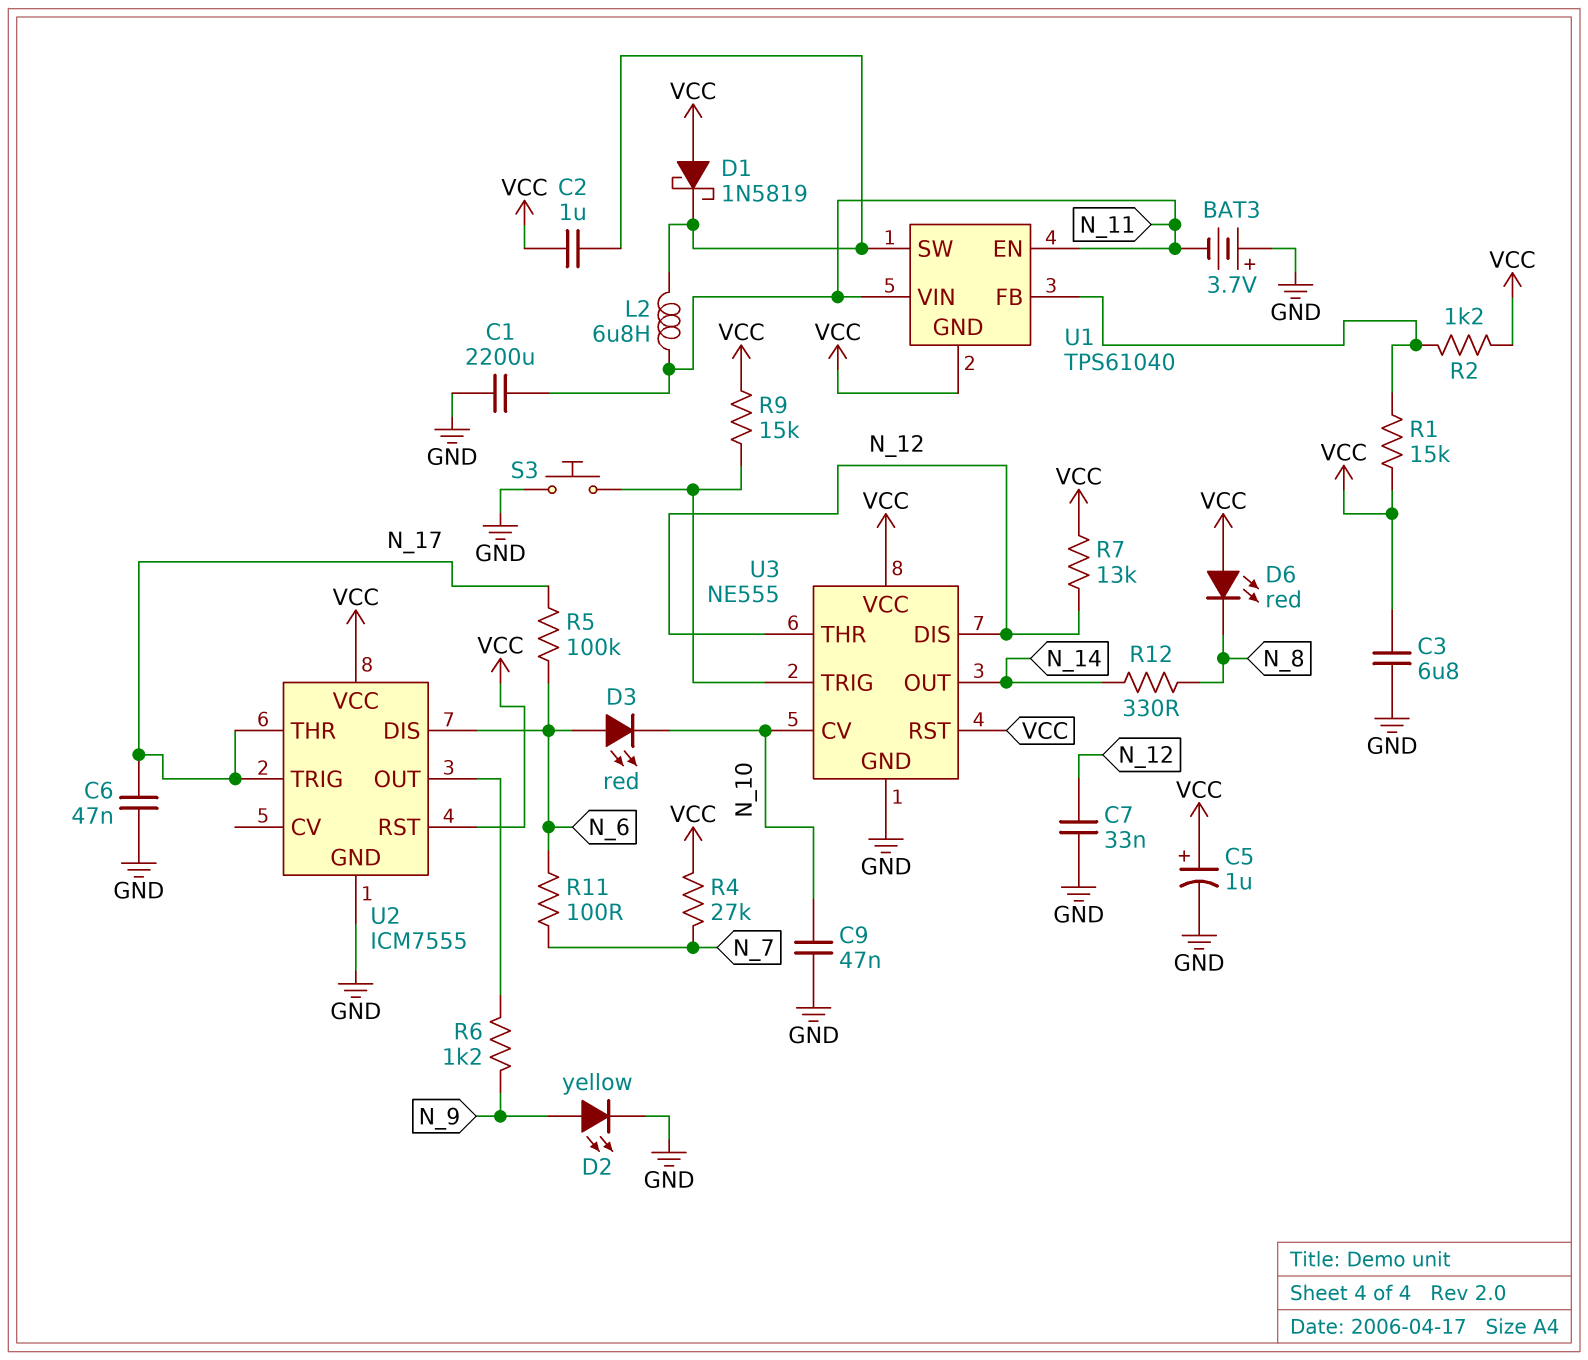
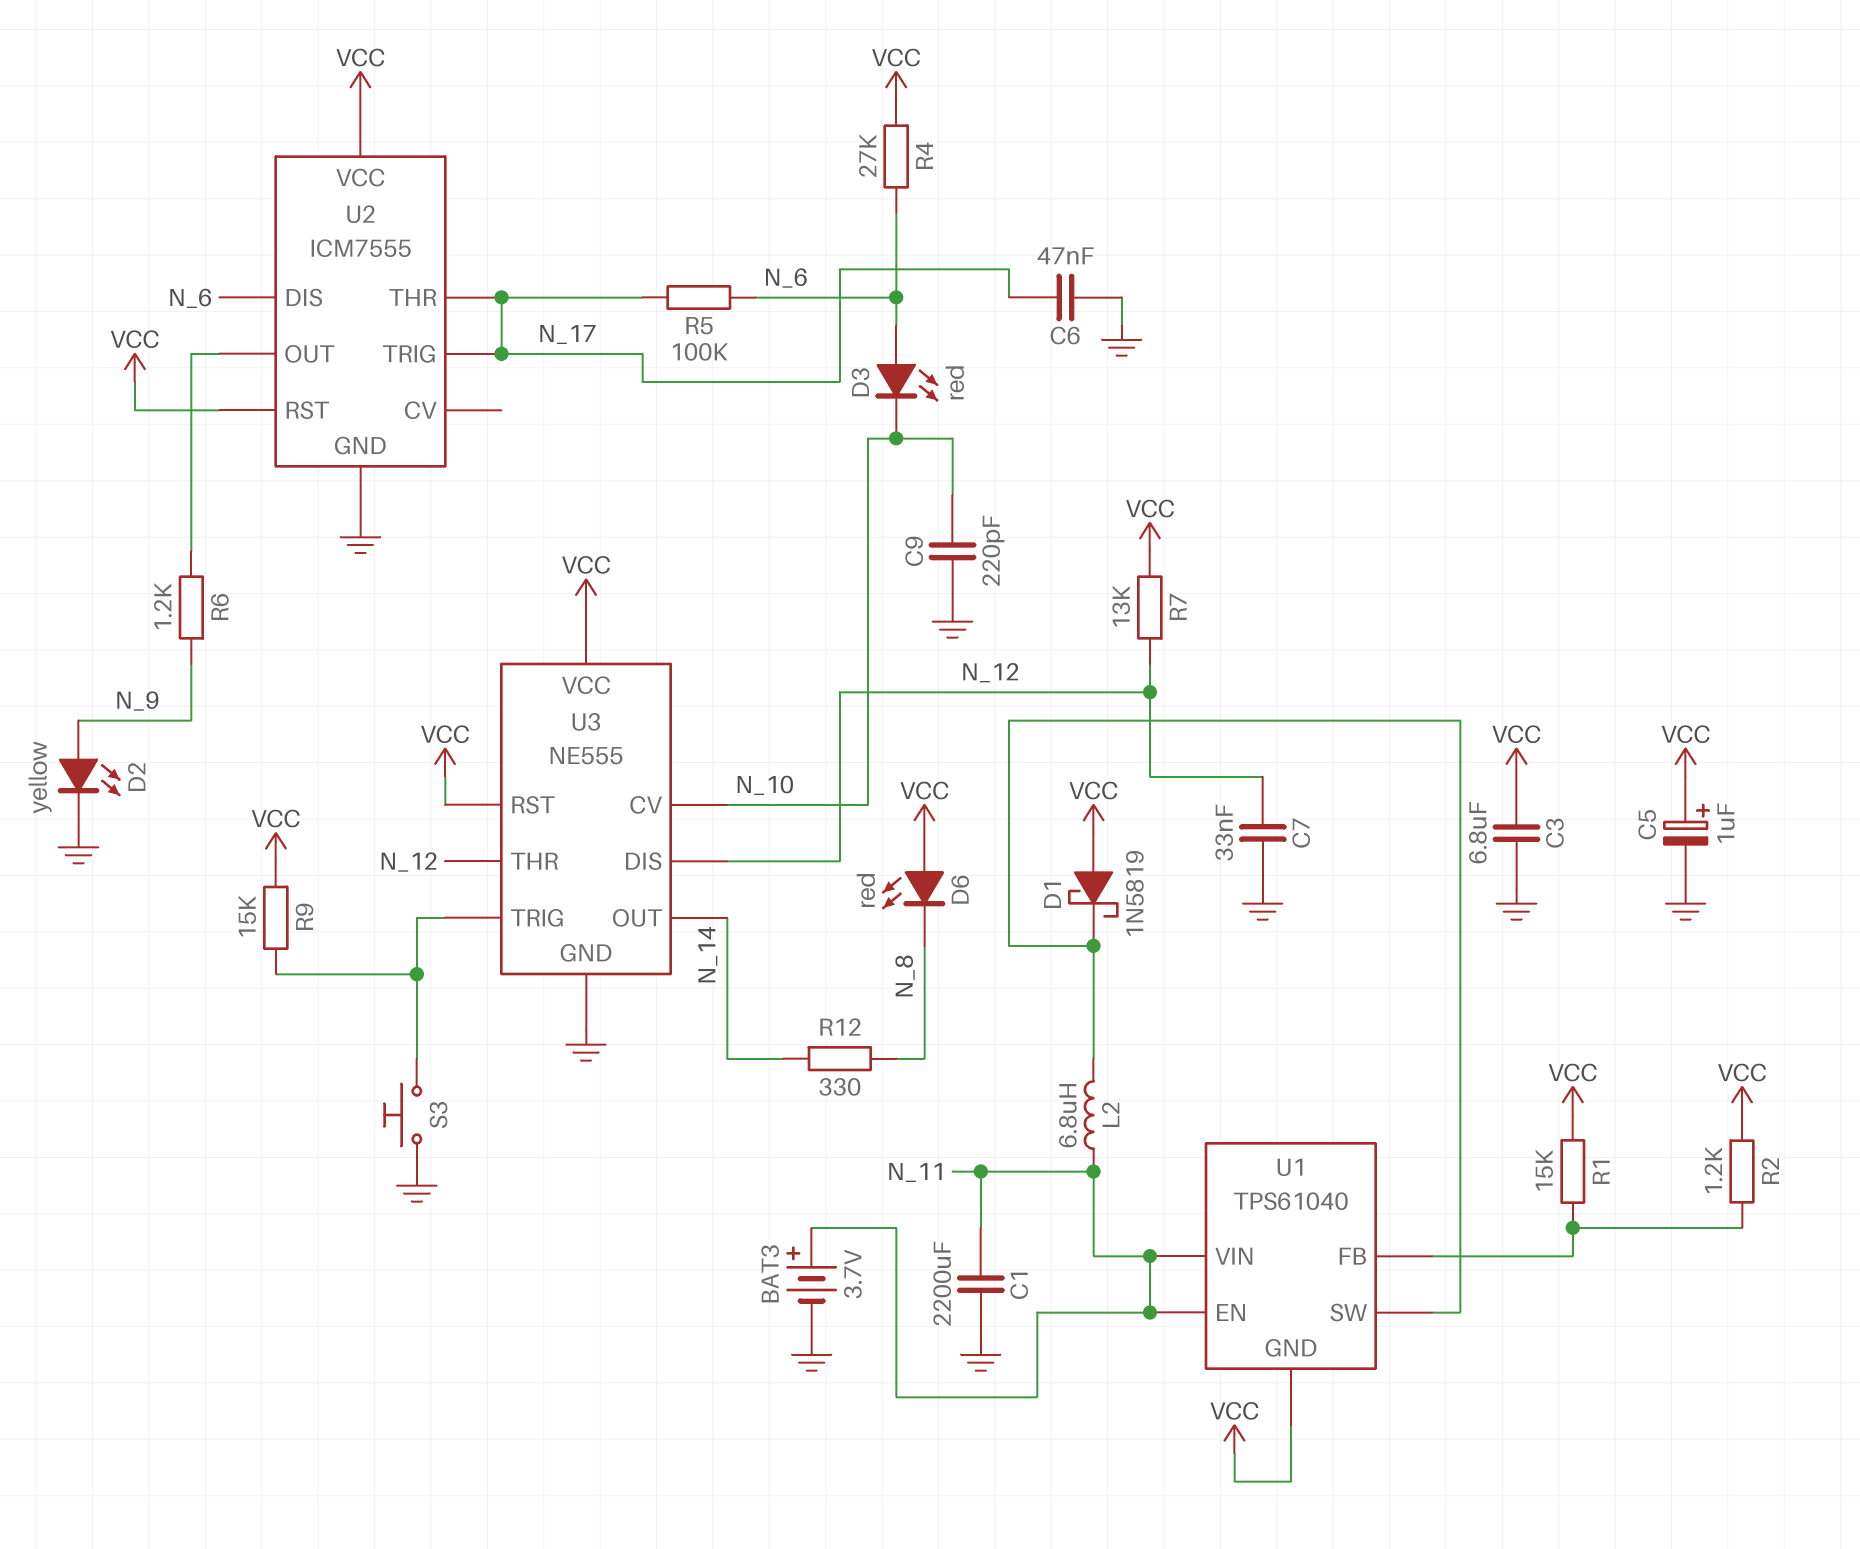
BAT3: 3.7V (plus GND, minus N_11) -> 3.7V (plus N_11, minus GND)
C2: 1uF (U1/SW, VCC) -> none
C9: 47nF (GND, N_10) -> 220pF (GND, N_10)
R4: 27k (N_7, VCC) -> 27k (N_6, VCC)
R11: 100 (N_6, N_7) -> none

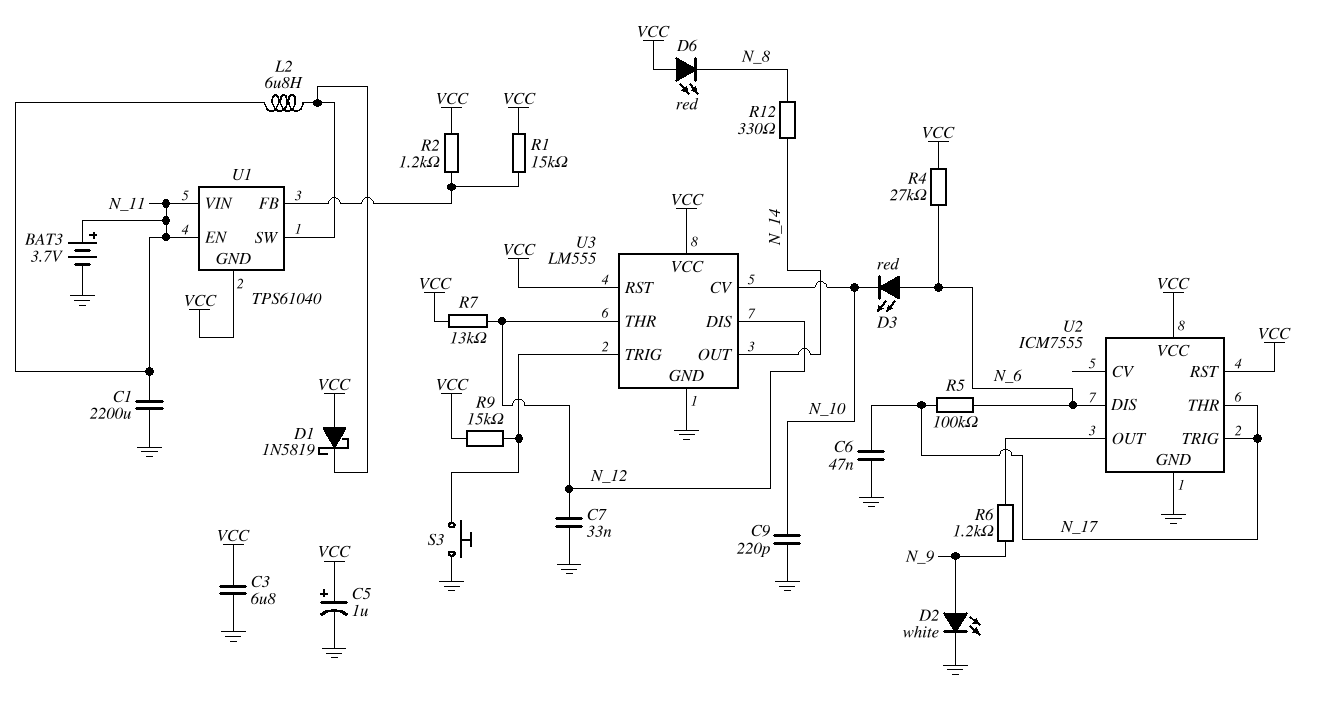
D2: LED yellow (A N_9, K GND) -> LED white (A N_9, K GND)
U3: NE555 -> LM555

